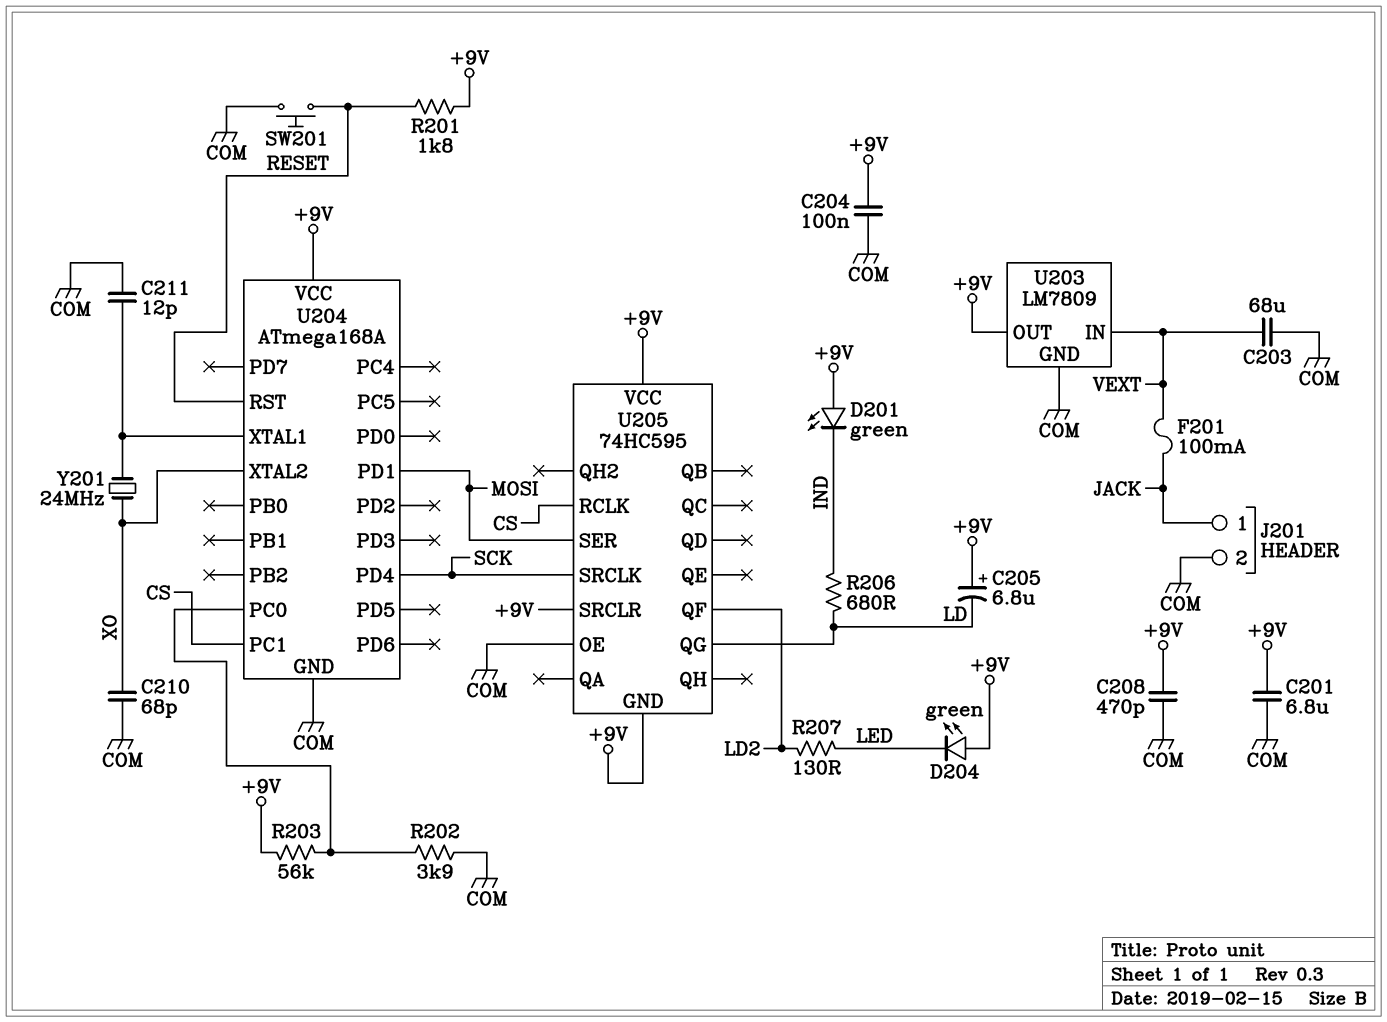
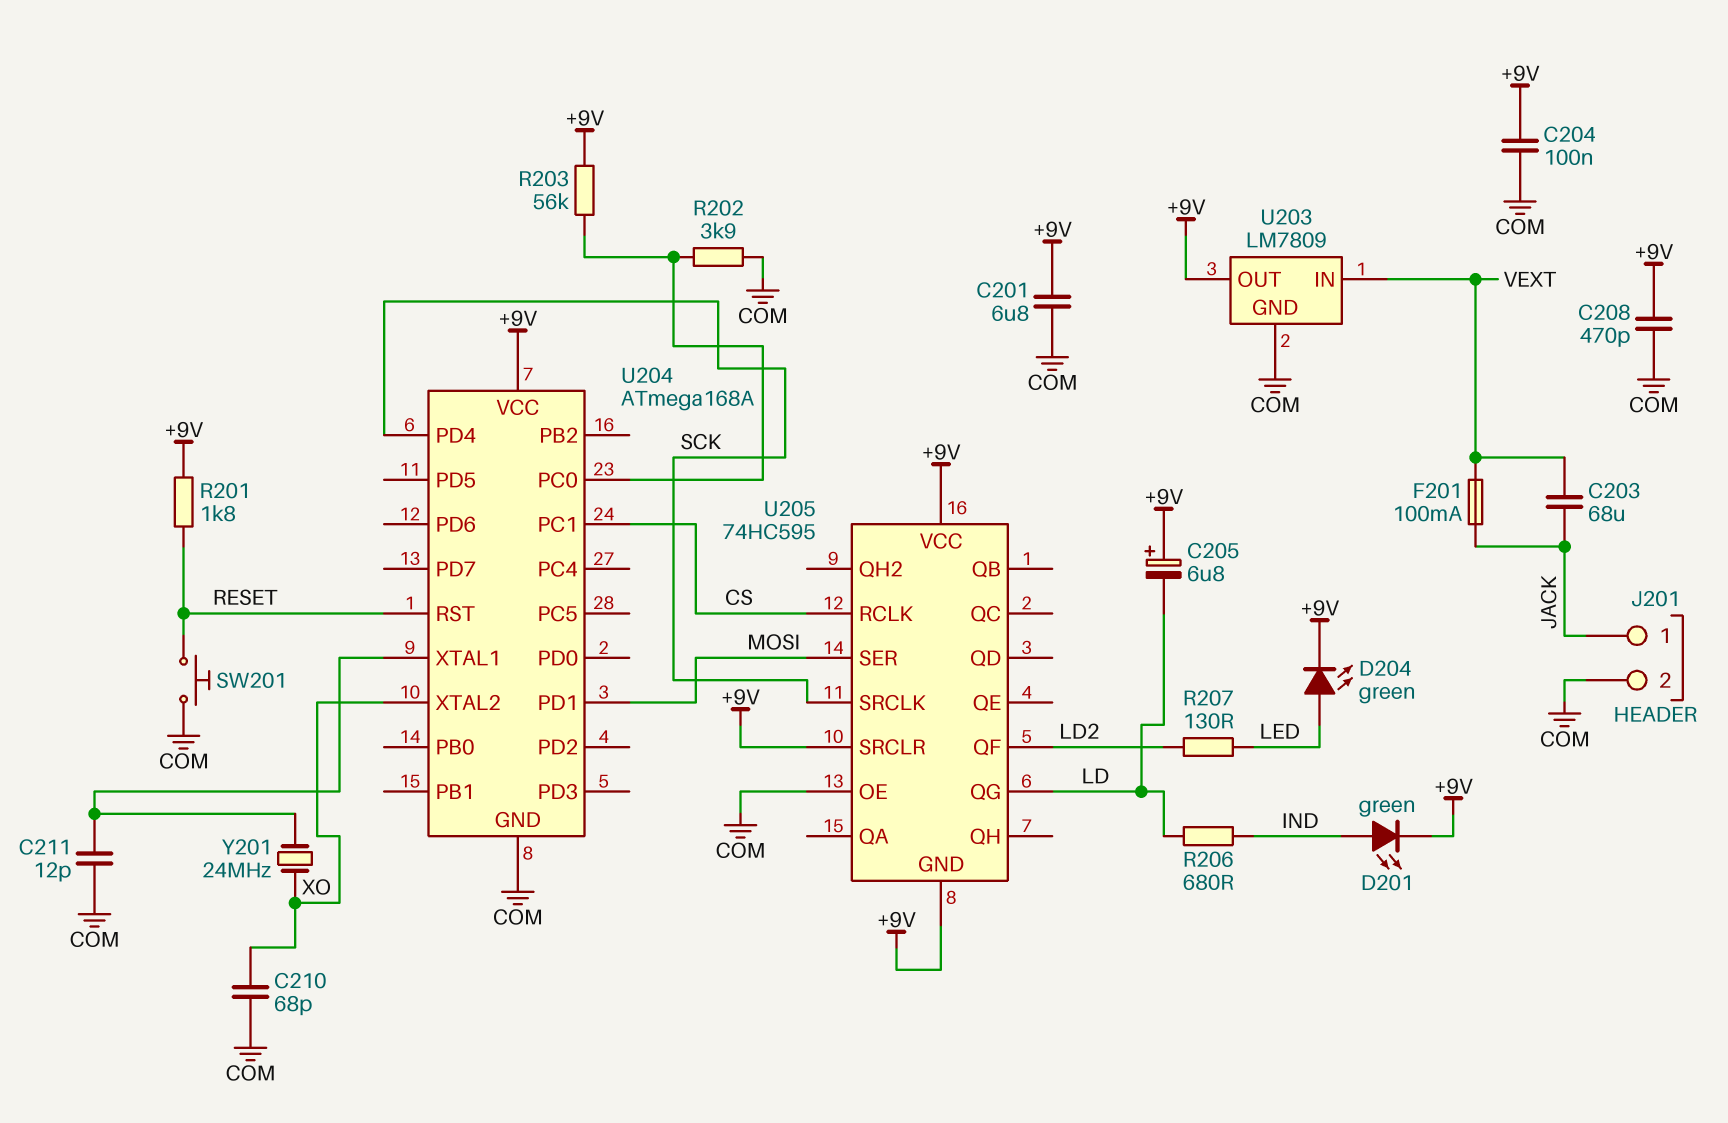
C203: 68uF (COM, VEXT) -> 68uF (JACK, VEXT)
D201: LED green (A +9V, K IND) -> LED green (A IND, K +9V)
D204: LED green (A +9V, K LED) -> LED green (A LED, K +9V)

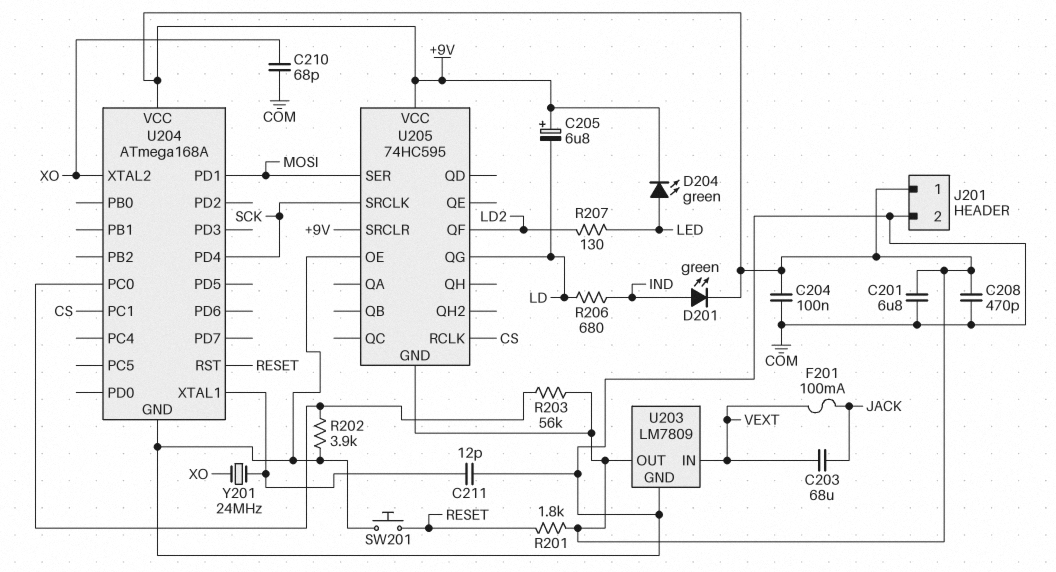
J201 pin 1: JACK -> +9V

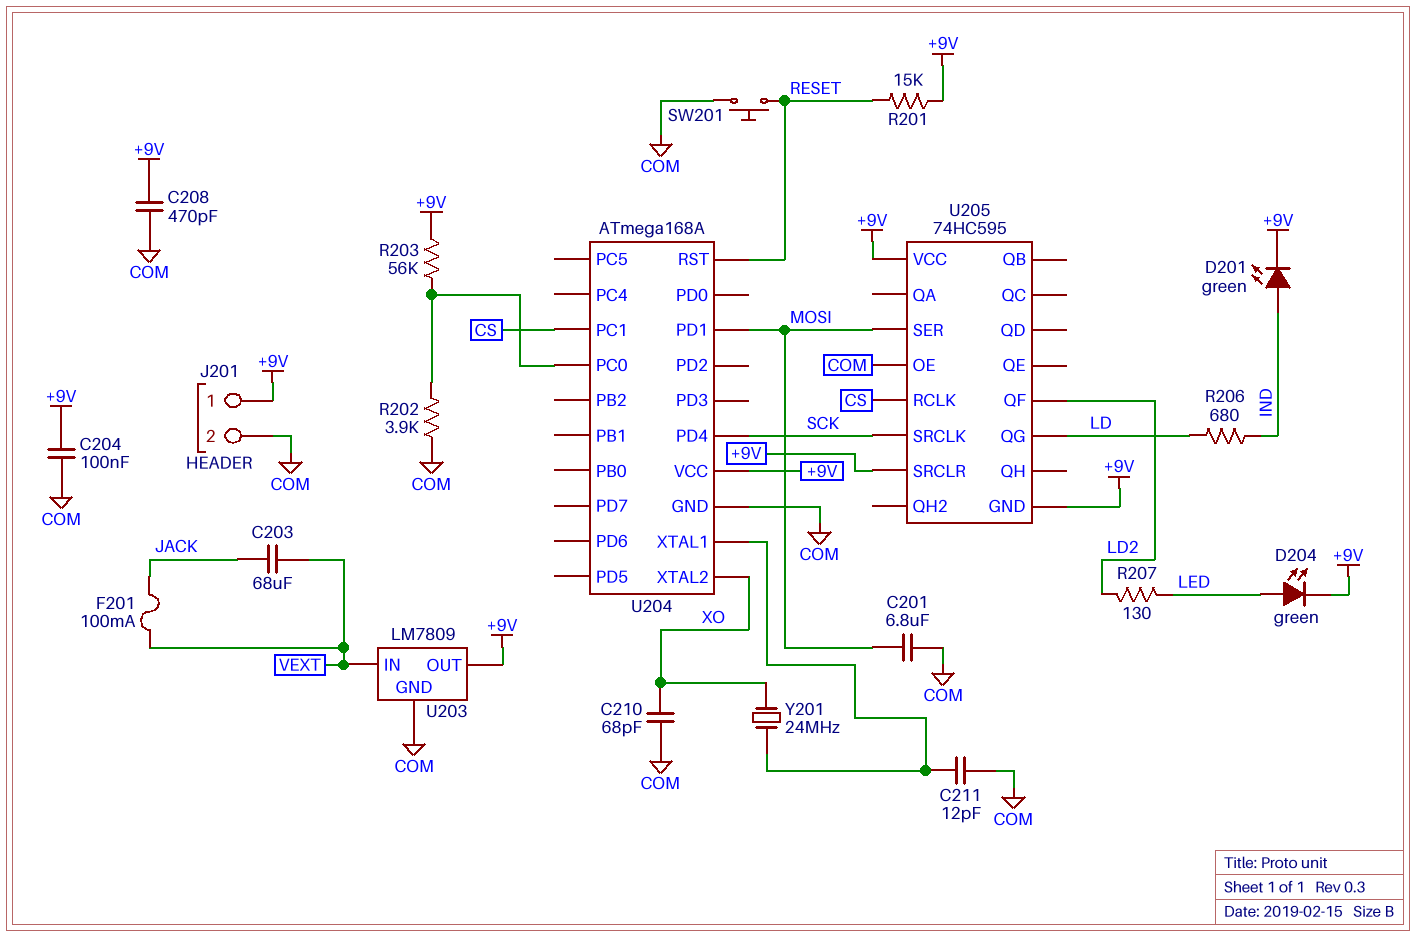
C201: 6.8uF (+9V, COM) -> 6.8uF (COM, MOSI)
C205: 6.8uF (plus +9V, minus LD) -> none
R201: 1.8k (+9V, RESET) -> 15k (+9V, RESET)

